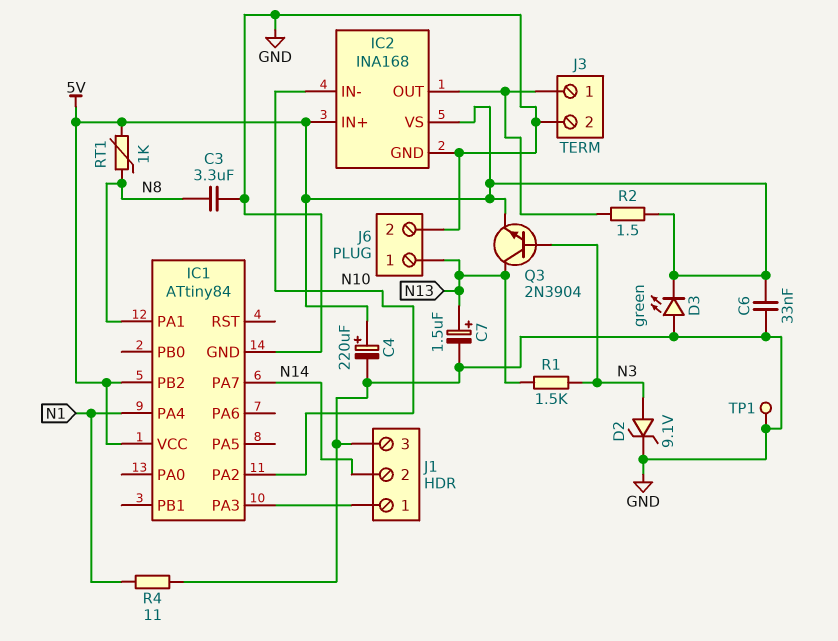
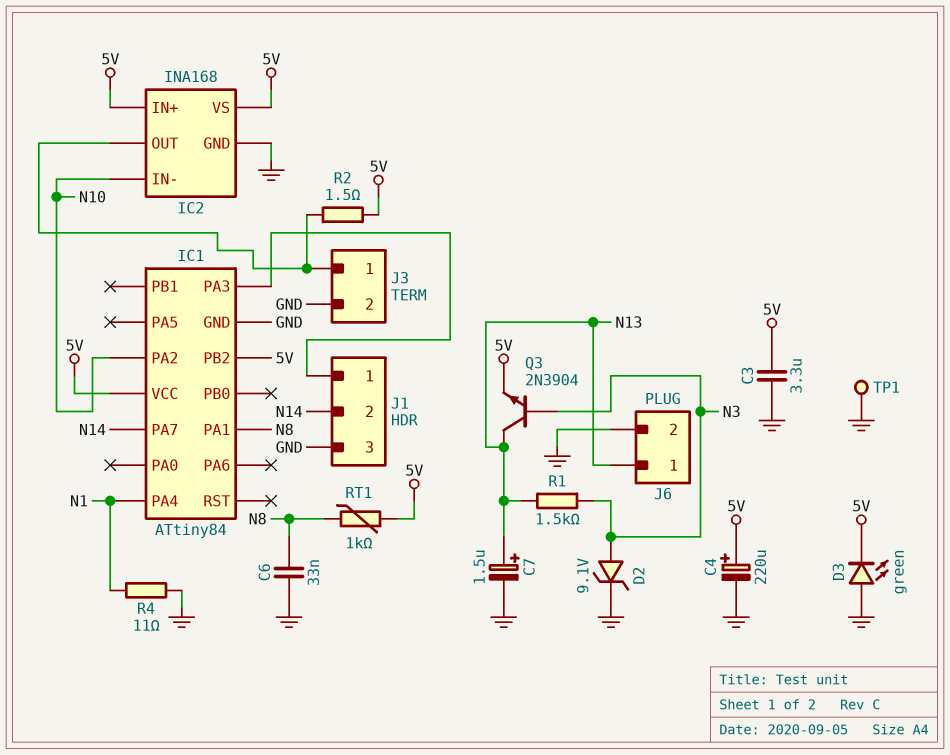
C3: 3.3uF (GND, N8) -> 3.3uF (5V, GND)
C6: 33nF (5V, GND) -> 33nF (GND, N8)

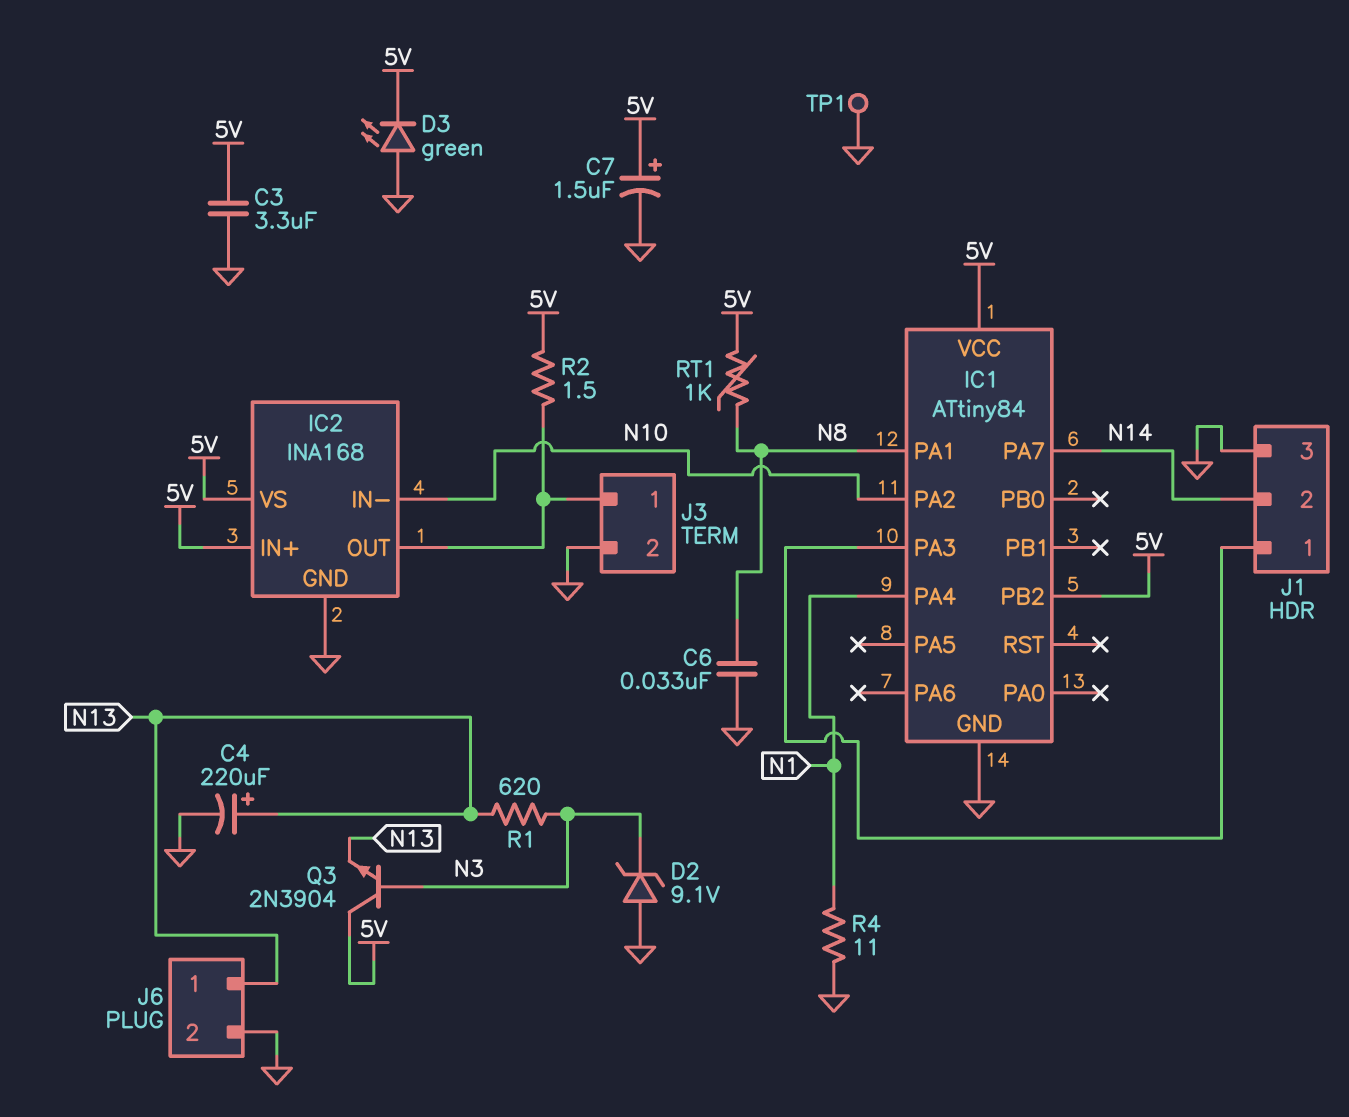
C4: 220uF (plus 5V, minus GND) -> 220uF (plus N13, minus GND)
C7: 1.5uF (plus N13, minus GND) -> 1.5uF (plus 5V, minus GND)
D2: zener 9.1V (A N3, K GND) -> zener 9.1V (A GND, K N3)
Q3: NPN 2N3904 (B N3, C N13, E 5V) -> NPN 2N3904 (B N3, C 5V, E N13)
R1: 1.5k (N3, N13) -> 620 (N3, N13)

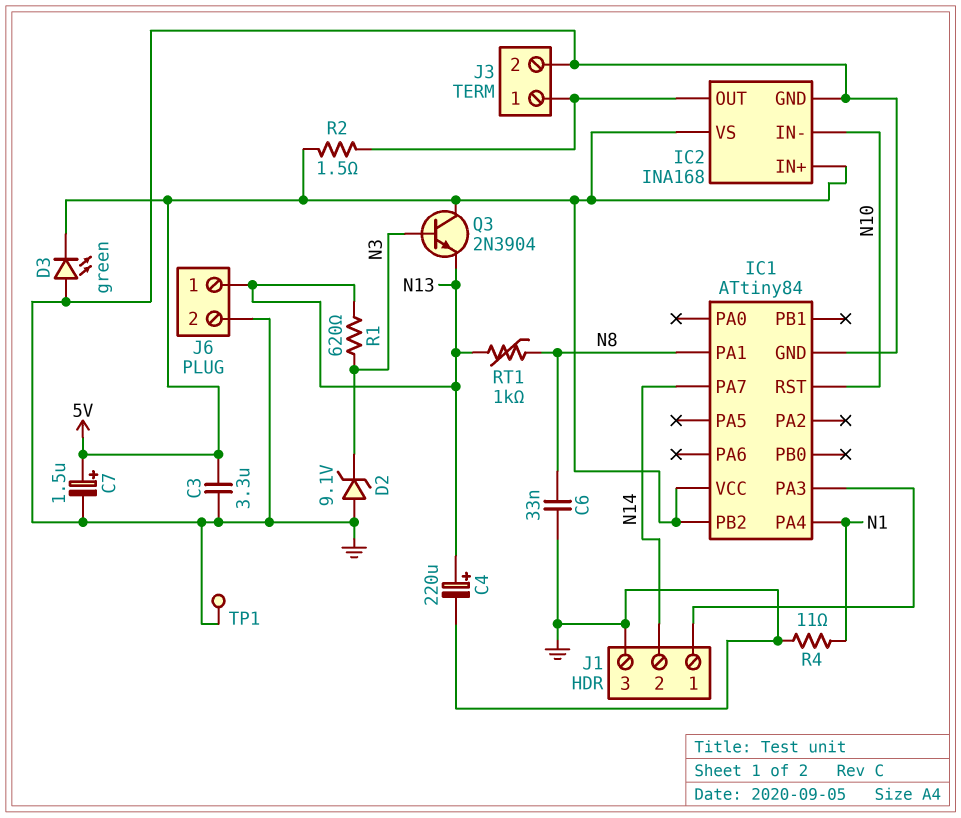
IC1 pin PA2: N10 -> none
IC1 pin RST: none -> N10
RT1: 1k (5V, N8) -> 1k (N8, N13)

